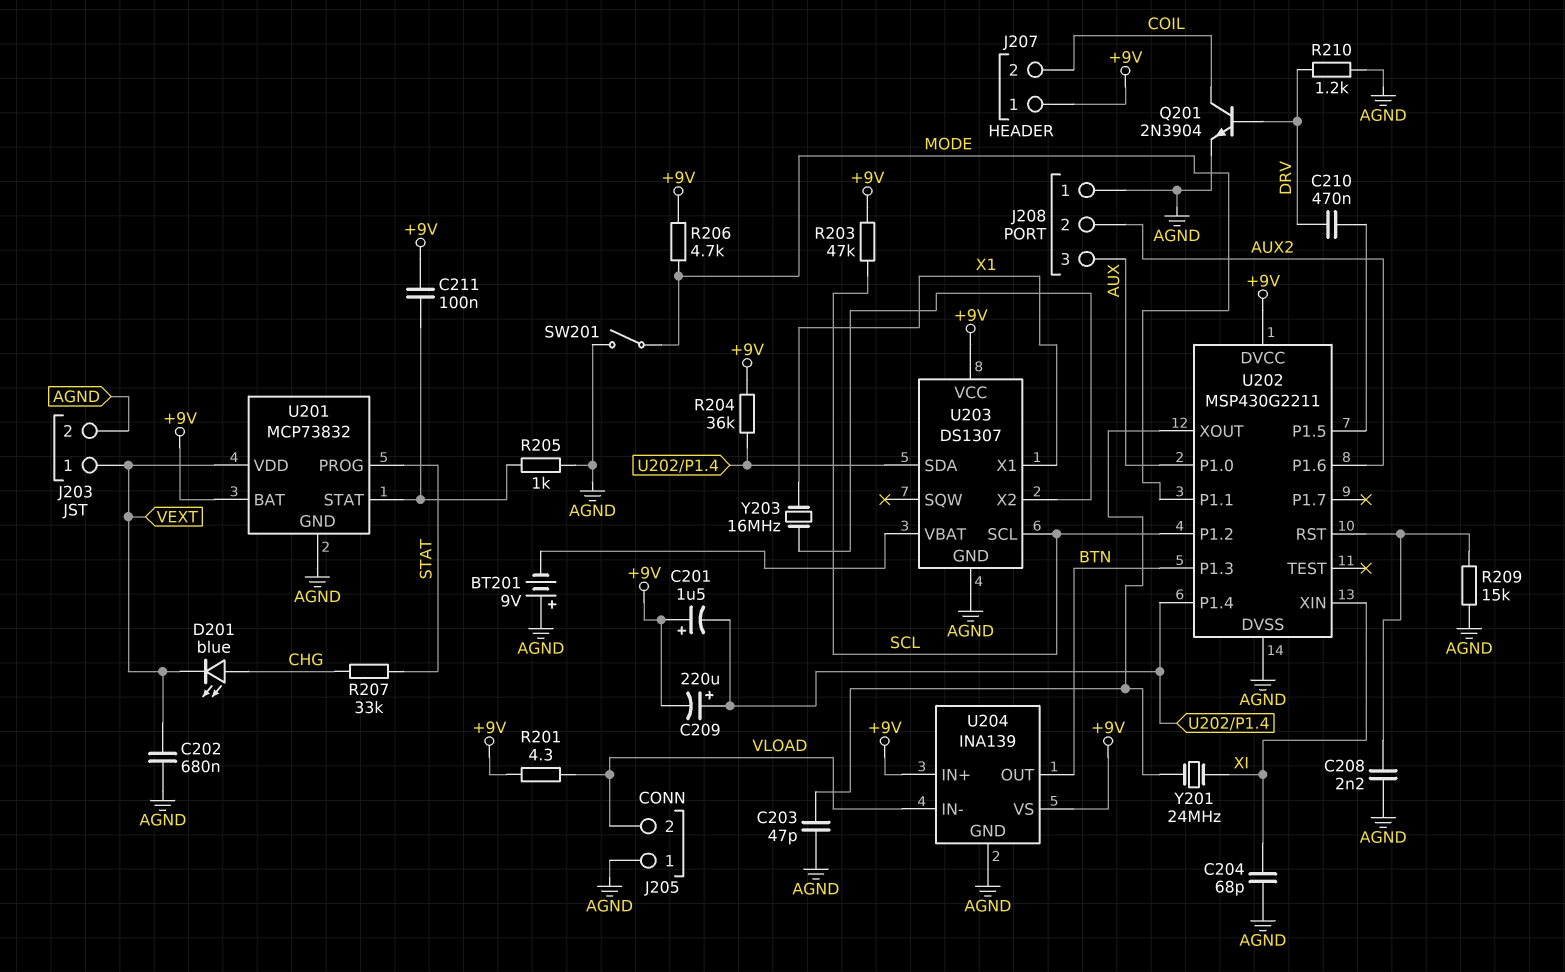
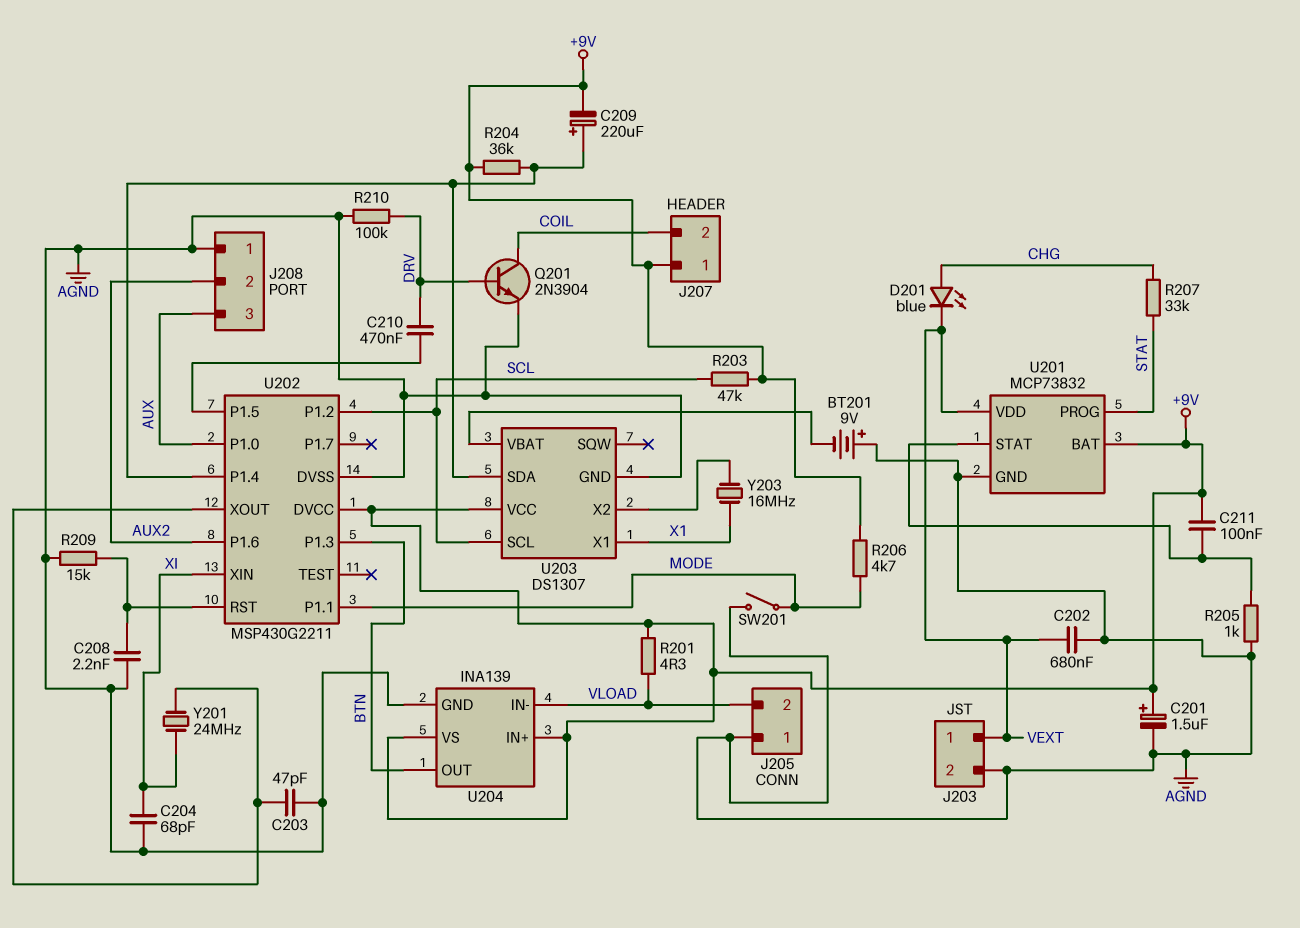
C201: 1.5uF (plus +9V, minus U202/P1.4) -> 1.5uF (plus +9V, minus AGND)
R210: 1.2k (AGND, DRV) -> 100k (AGND, DRV)

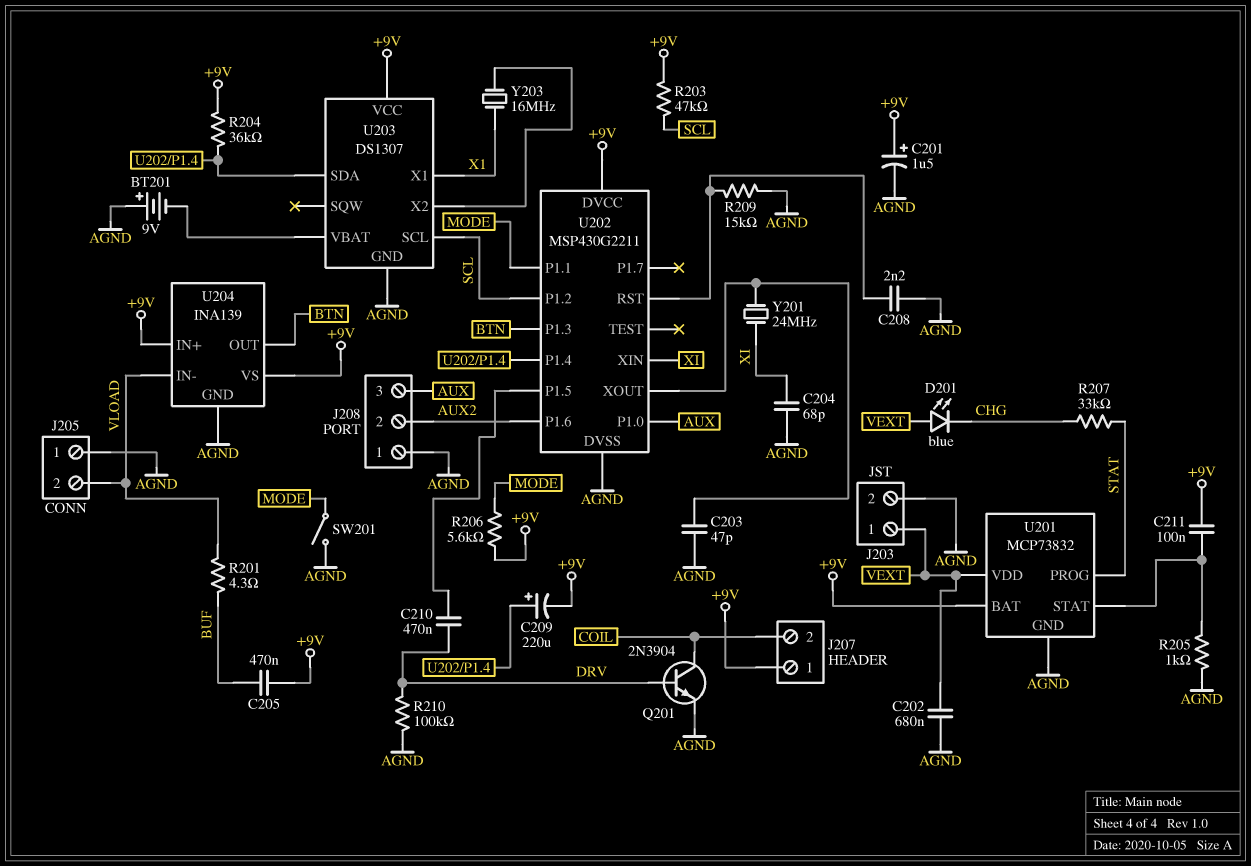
C205: none -> 470nF (+9V, BUF)
D201: LED blue (A CHG, K VEXT) -> LED blue (A VEXT, K CHG)
R201: 4.3 (+9V, VLOAD) -> 4.3 (BUF, VLOAD)
R206: 4.7k (+9V, MODE) -> 5.6k (+9V, MODE)

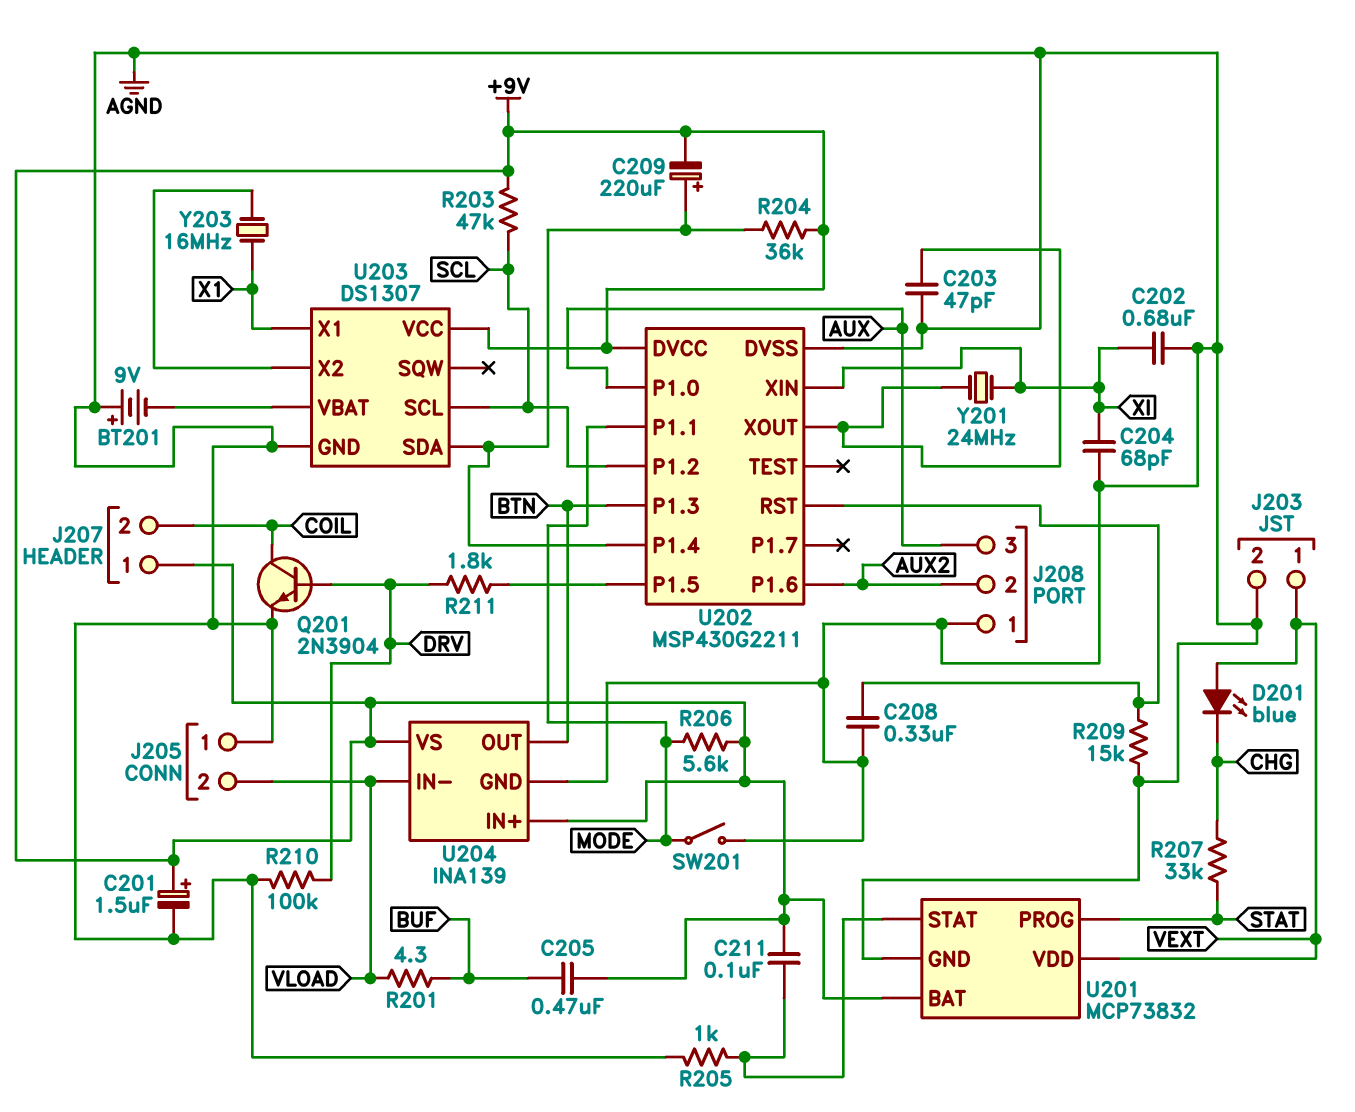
C202: 680nF (AGND, VEXT) -> 680nF (AGND, XI)
C208: 2.2nF (AGND, U202/RST) -> 330nF (AGND, U202/RST)
C210: 470nF (DRV, U202/P1.5) -> none
R211: none -> 1.8k (DRV, U202/P1.5)

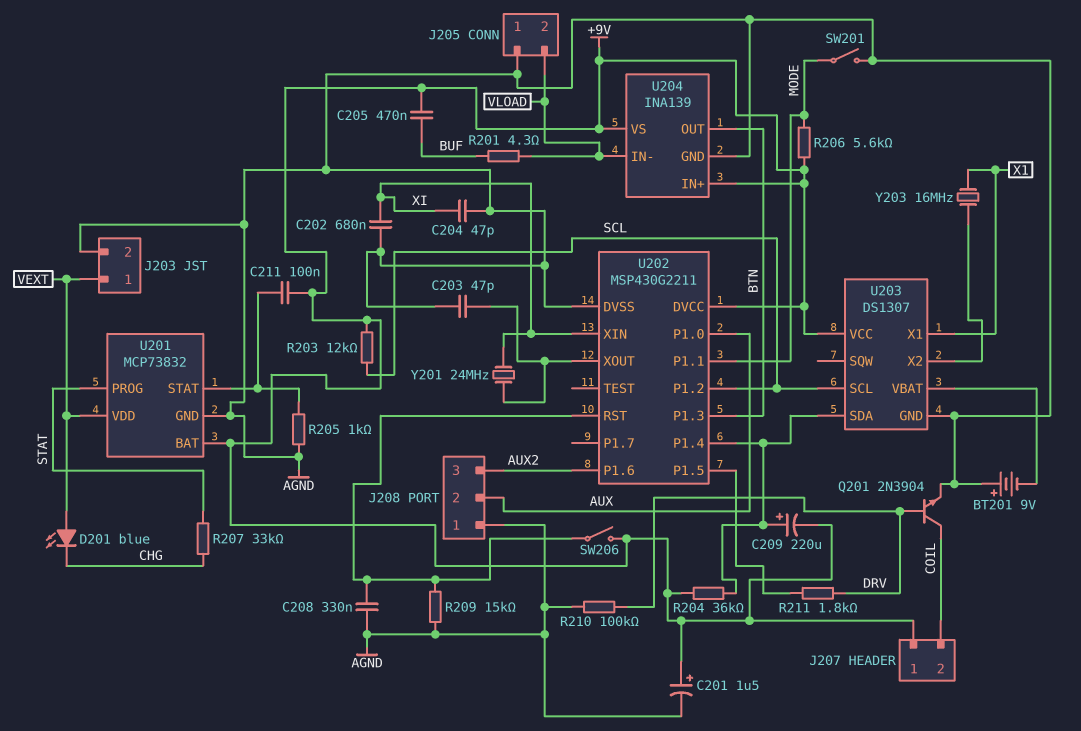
C204: 68pF (AGND, XI) -> 47pF (AGND, XI)
J208 pin 2: AUX2 -> AUX
J208 pin 3: AUX -> AUX2
R203: 47k (+9V, SCL) -> 12k (+9V, SCL)
SW206: none -> switch (+9V, U202/RST)

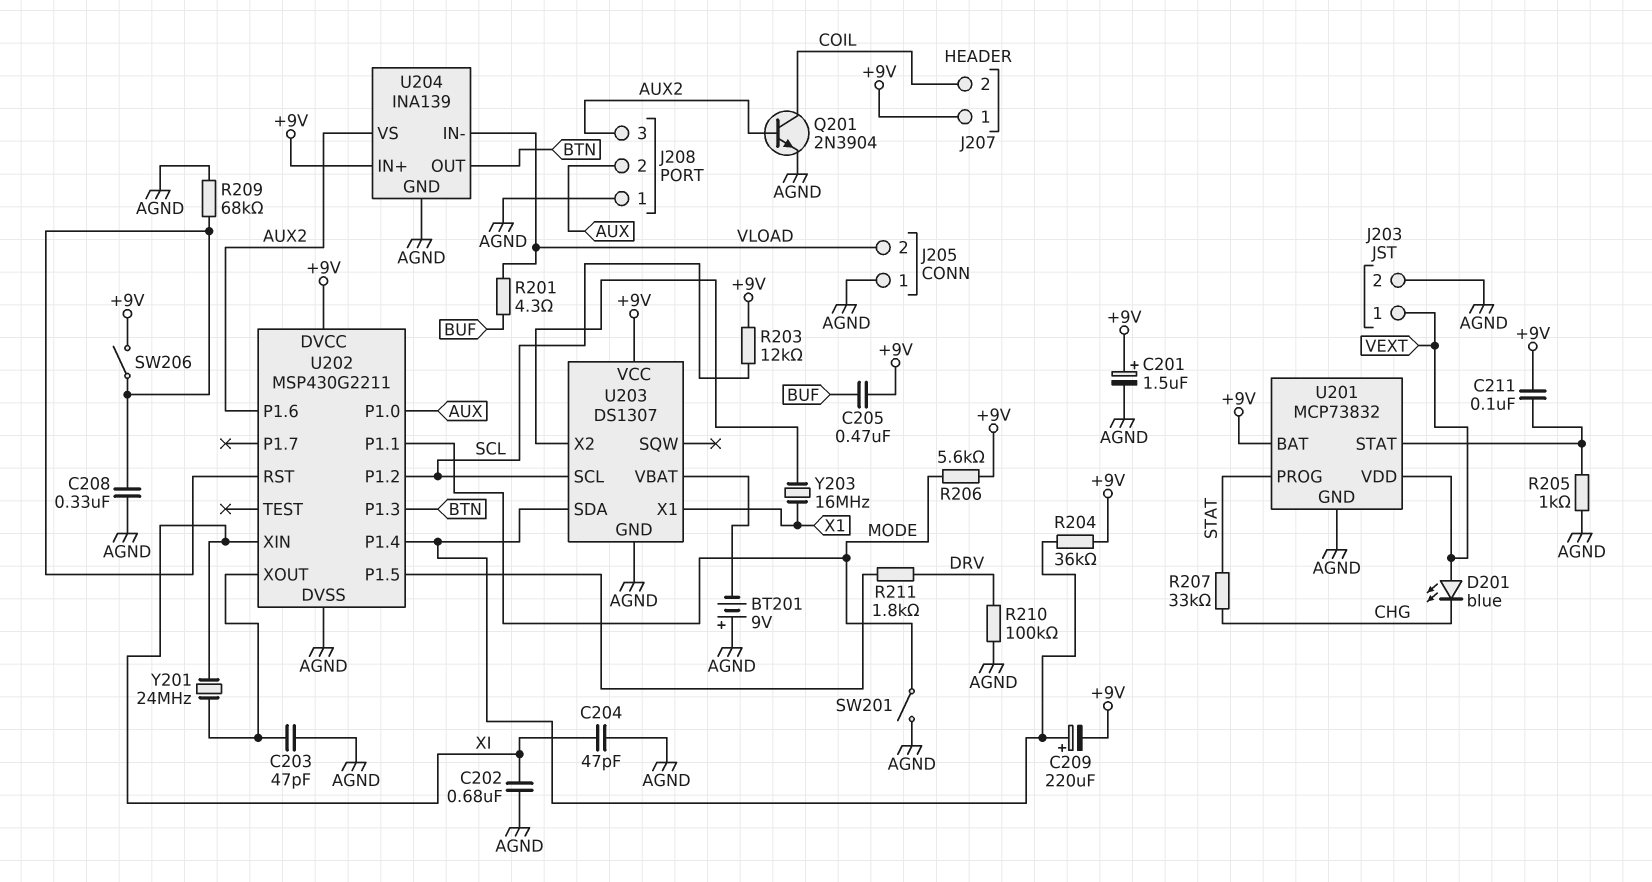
Q201: NPN 2N3904 (B DRV, C COIL, E AGND) -> NPN 2N3904 (B AUX2, C COIL, E AGND)
R209: 15k (AGND, U202/RST) -> 68k (AGND, U202/RST)
U204 pin VS: +9V -> AUX2

